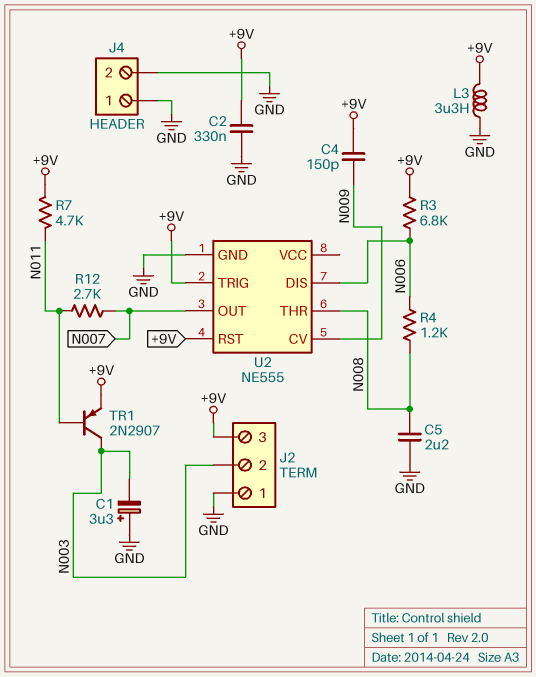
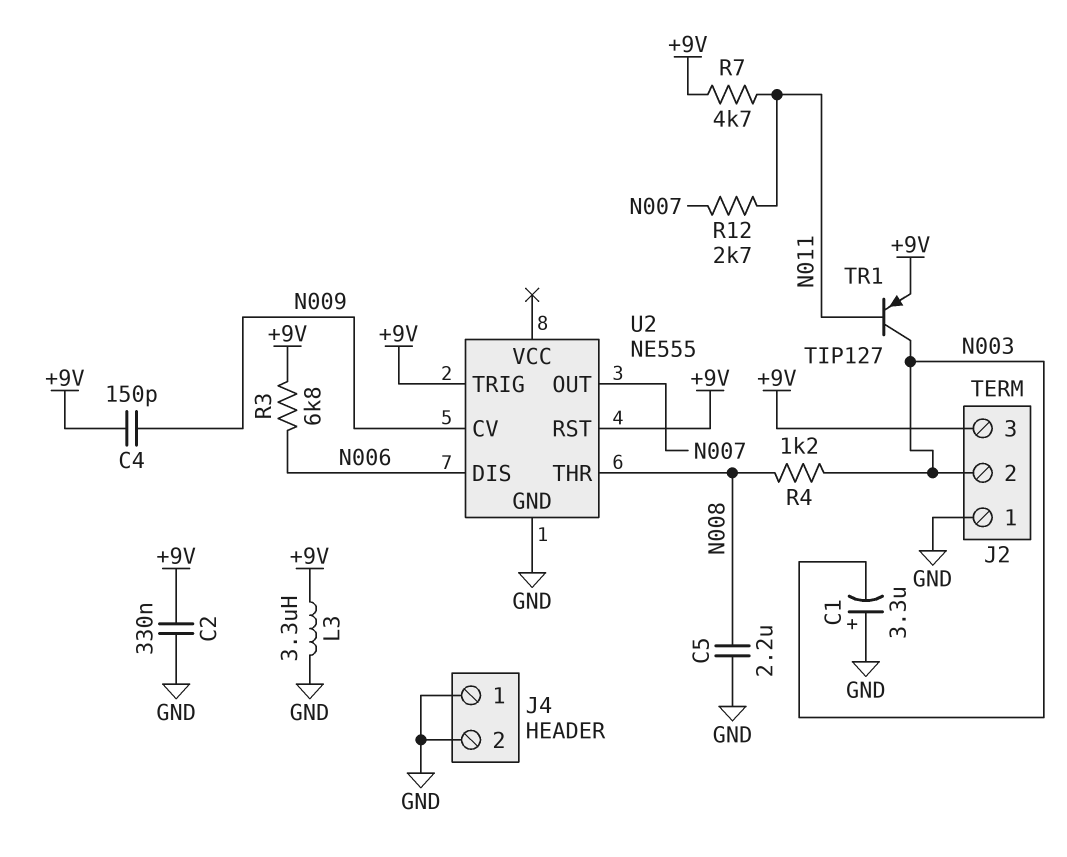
R4: 1.2k (N006, N008) -> 1.2k (N003, N008)
TR1: PNP 2N2907 (B N011, C N003, E +9V) -> PNP TIP127 (B N011, C N003, E +9V)

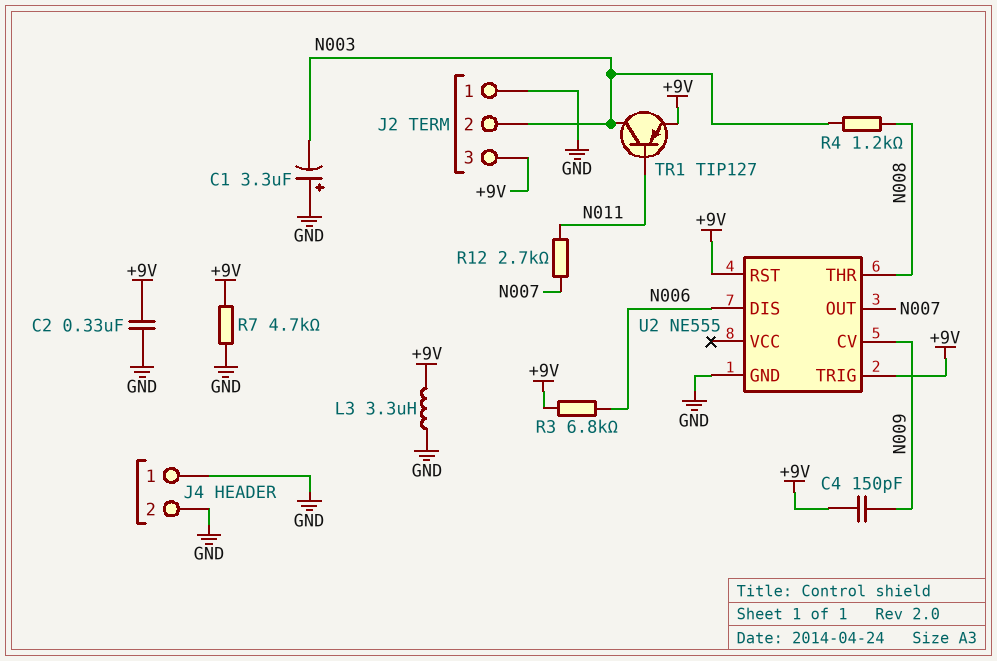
C5: 2.2uF (GND, N008) -> none
R7: 4.7k (+9V, N011) -> 4.7k (+9V, GND)

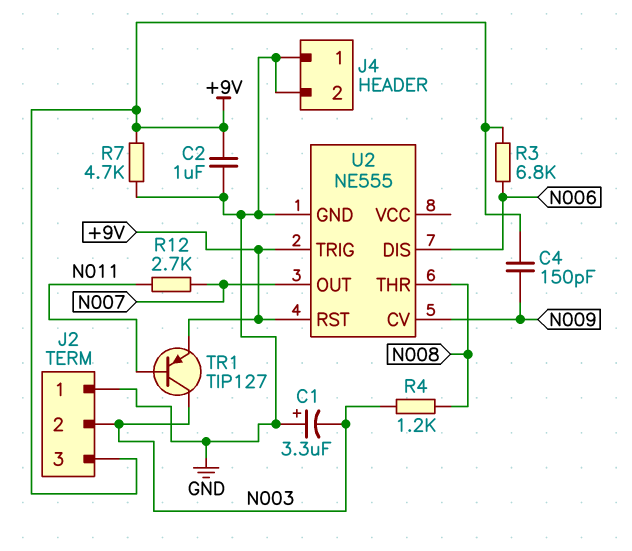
C2: 330nF (+9V, GND) -> 1uF (+9V, GND)
L3: 3.3uH (+9V, GND) -> none

